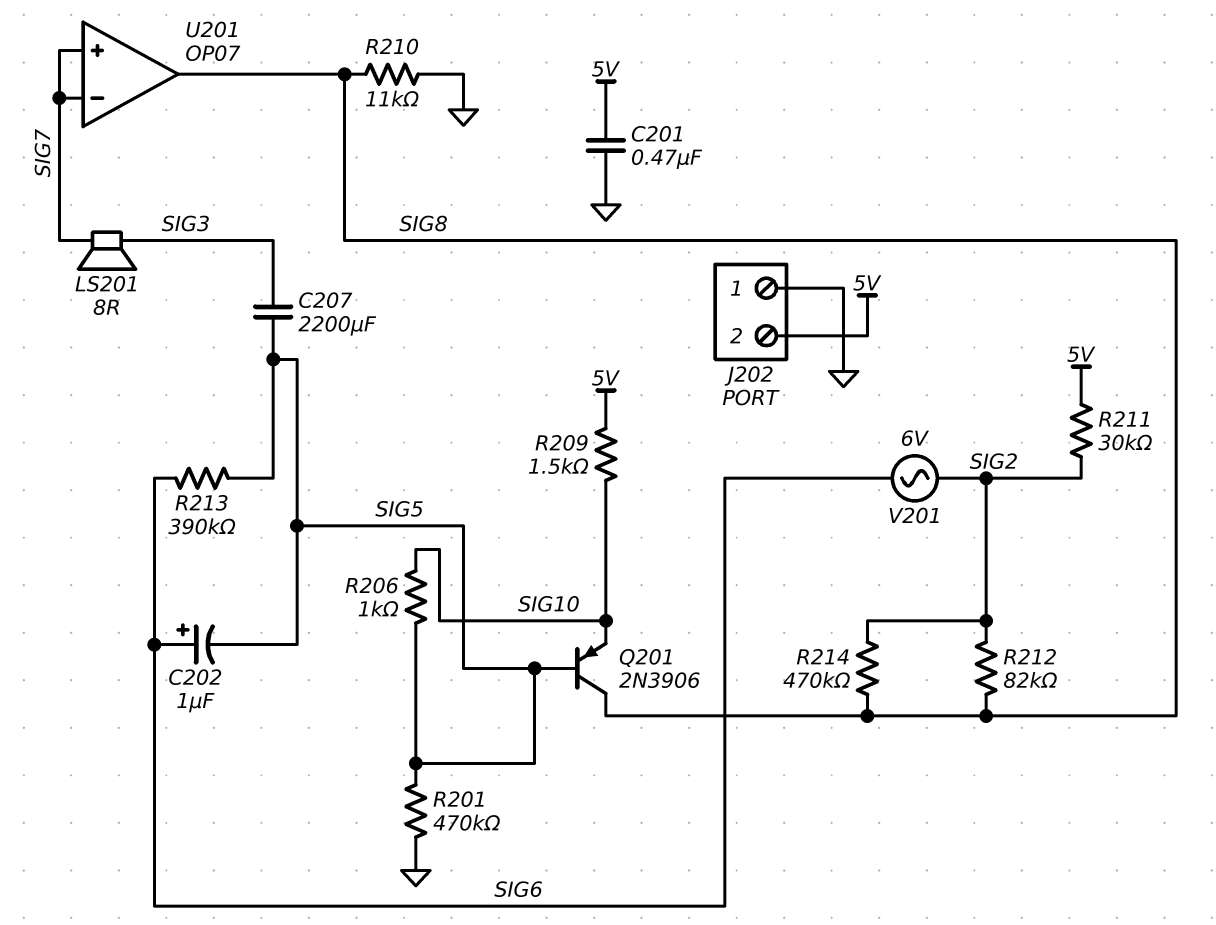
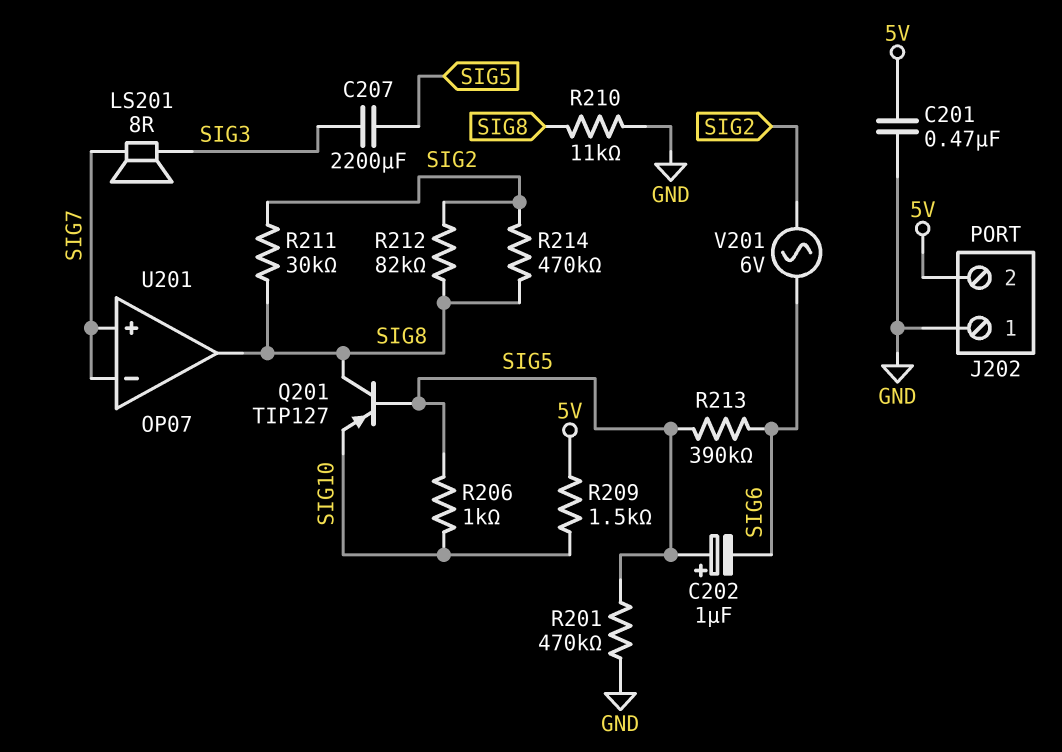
C202: 1uF (plus SIG6, minus SIG5) -> 1uF (plus SIG5, minus SIG6)
Q201: PNP 2N3906 (B SIG5, C SIG8, E SIG10) -> PNP TIP127 (B SIG5, C SIG8, E SIG10)
R211: 30k (5V, SIG2) -> 30k (SIG2, SIG8)

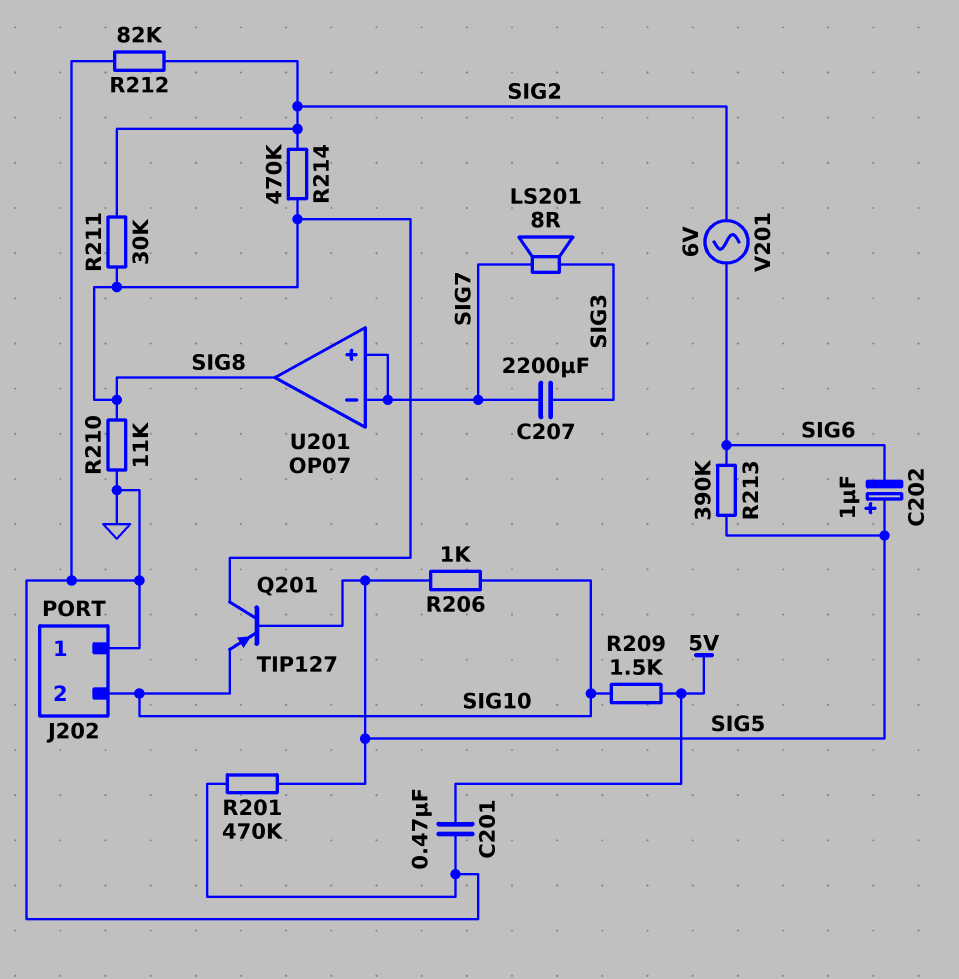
C207: 2200uF (SIG3, SIG5) -> 2200uF (SIG3, SIG7)
J202 pin 2: 5V -> SIG10
R212: 82k (SIG2, SIG8) -> 82k (GND, SIG2)

